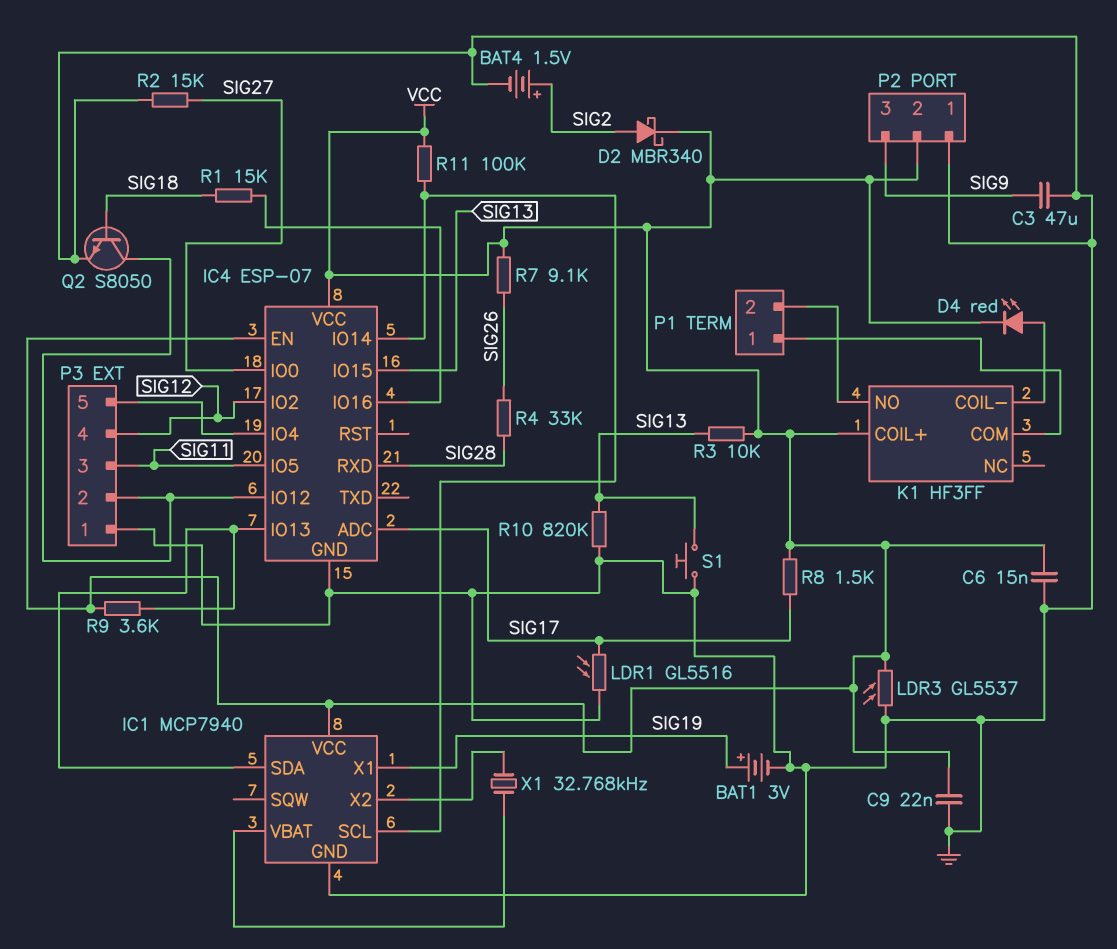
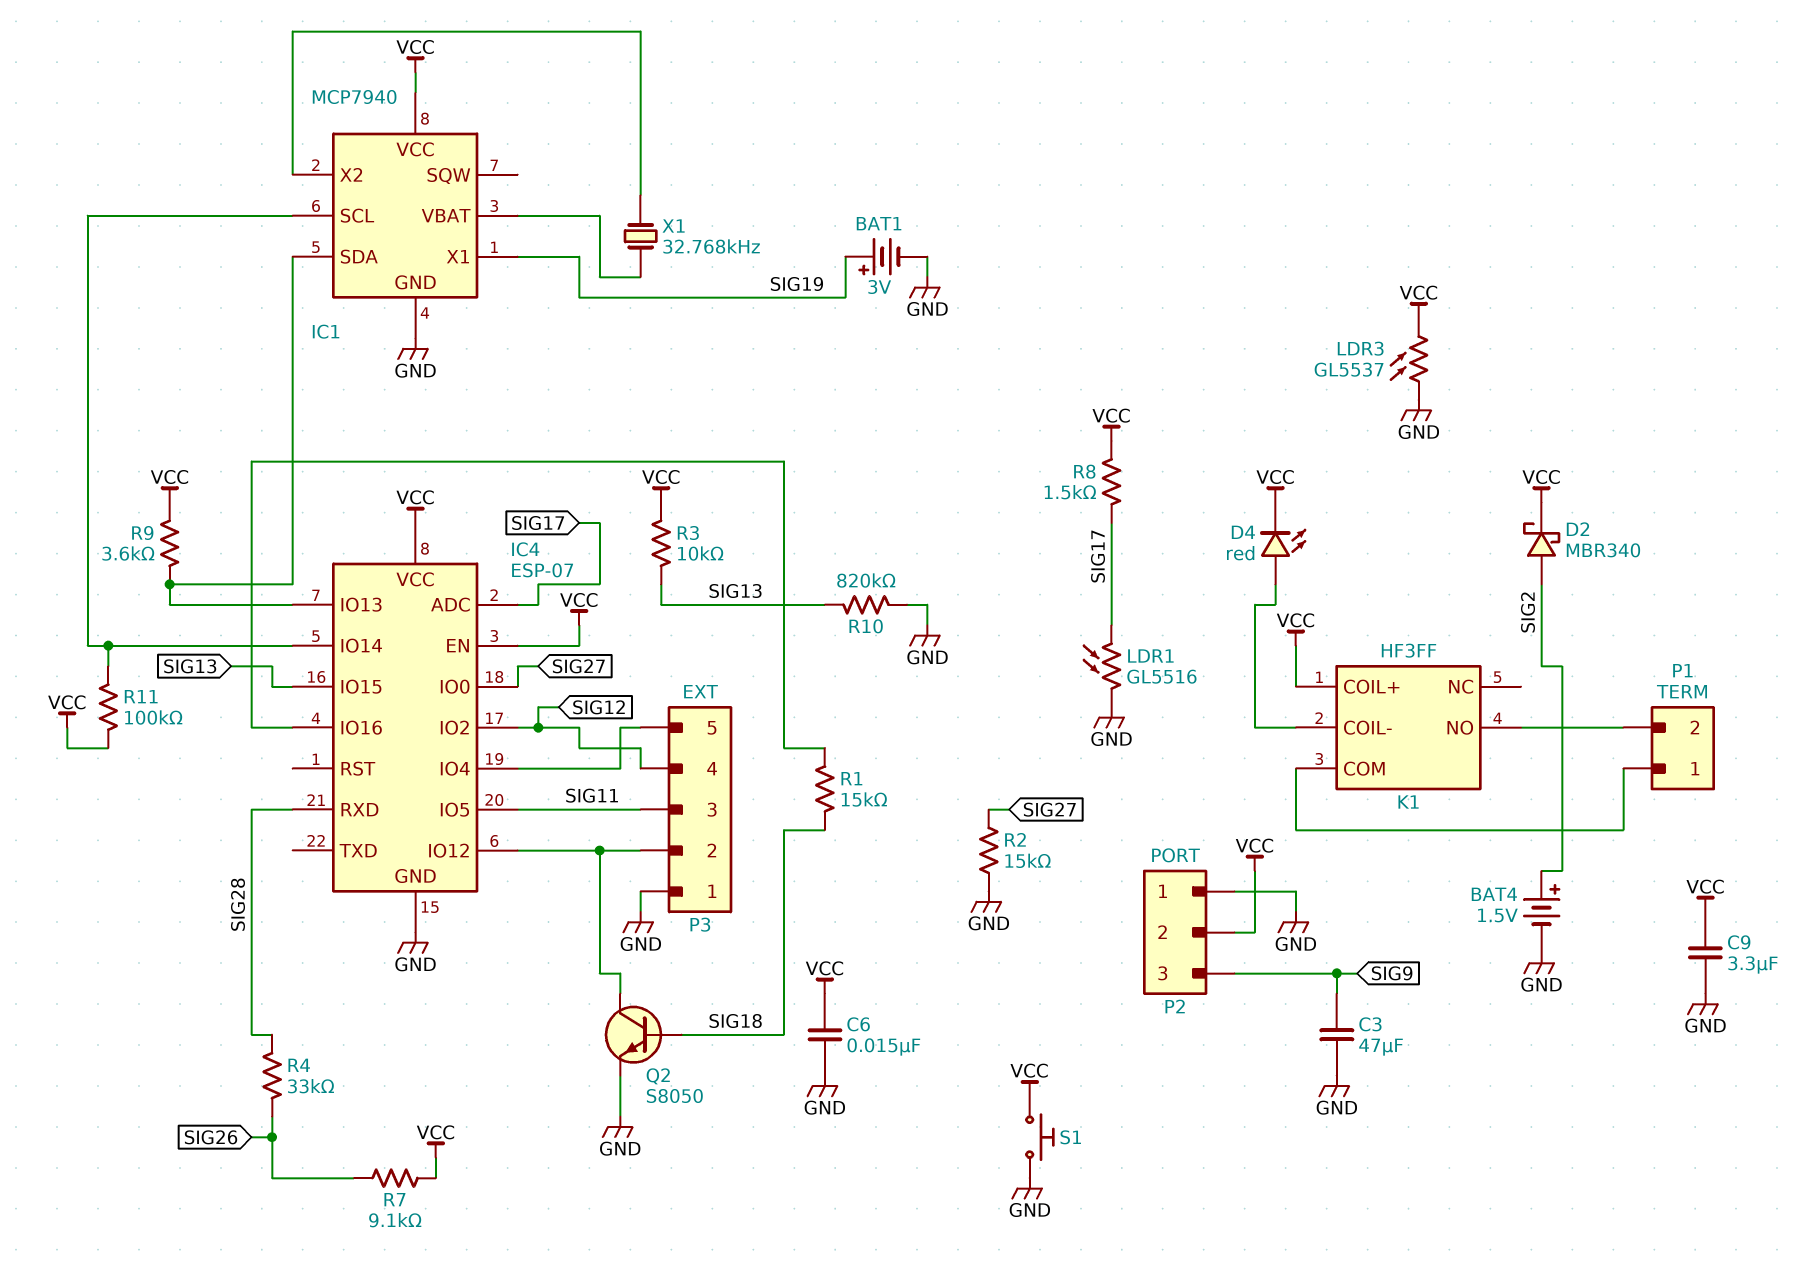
C9: 22nF (GND, VCC) -> 3.3uF (GND, VCC)
S1: button (GND, SIG13) -> button (GND, VCC)

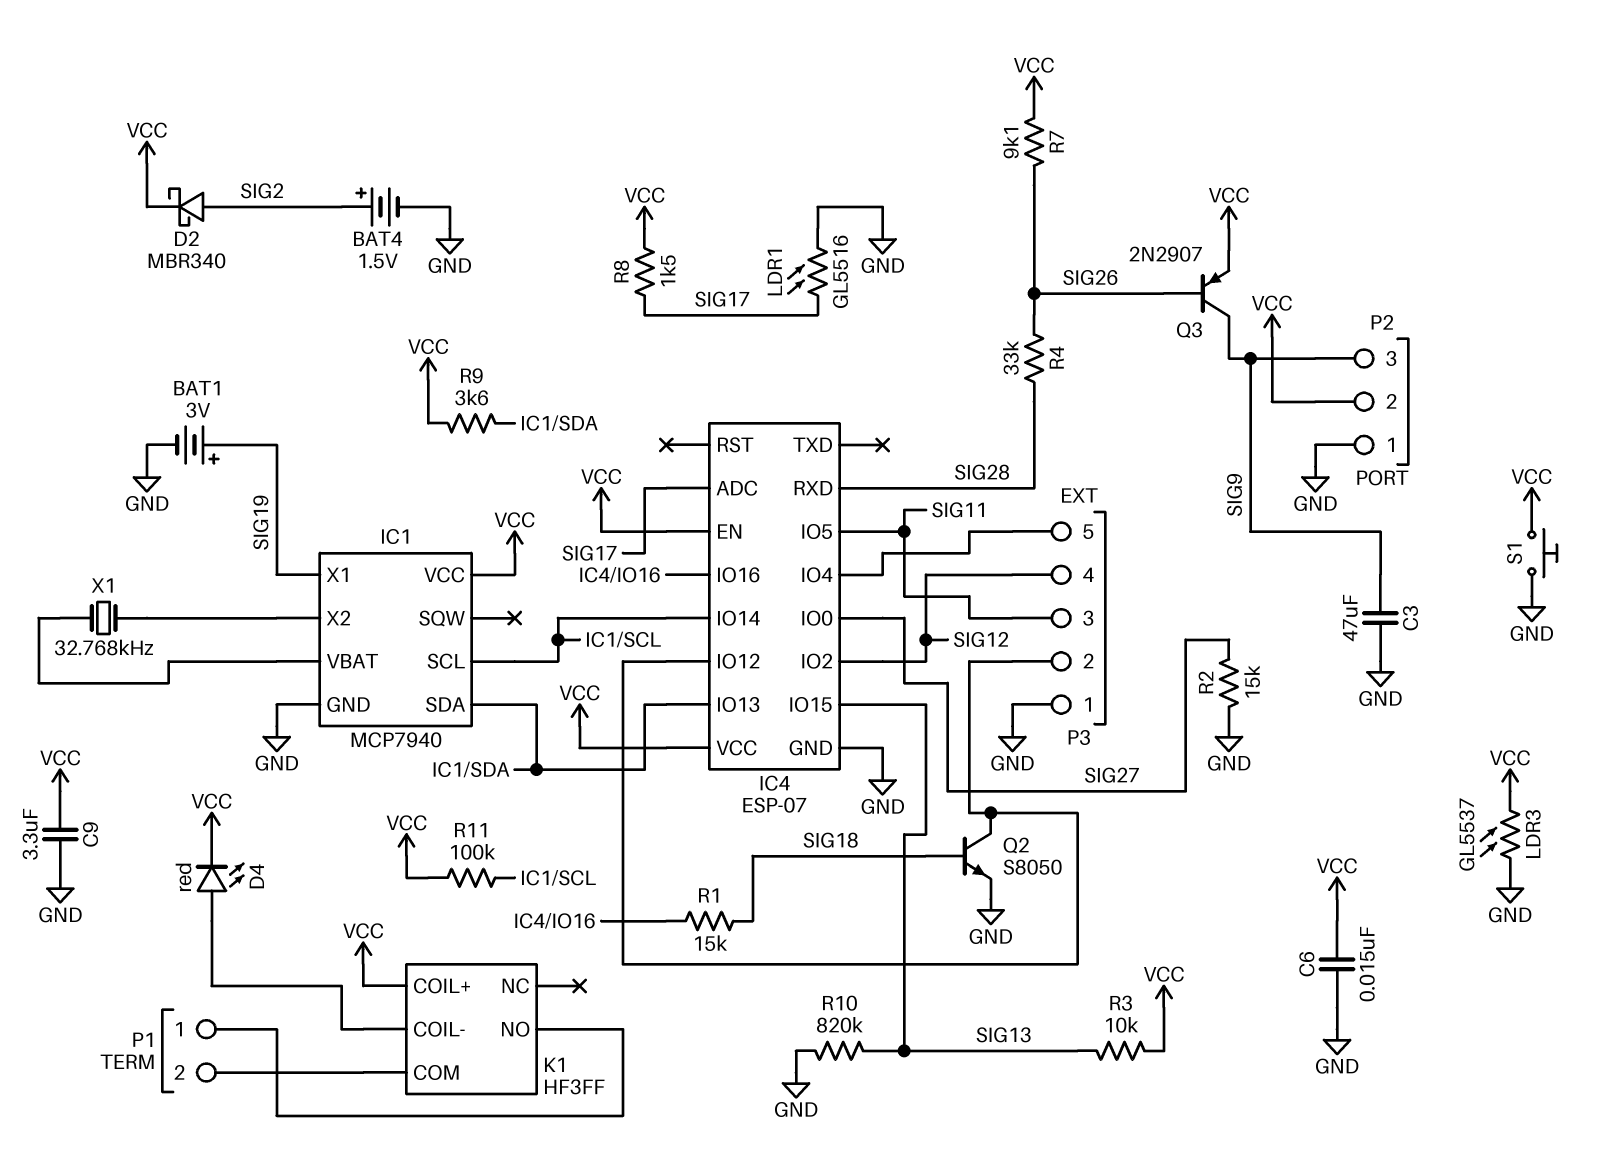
P1 pin 1: K1/COM -> K1/NO
P1 pin 2: K1/NO -> K1/COM
Q3: none -> PNP 2N2907 (B SIG26, C SIG9, E VCC)

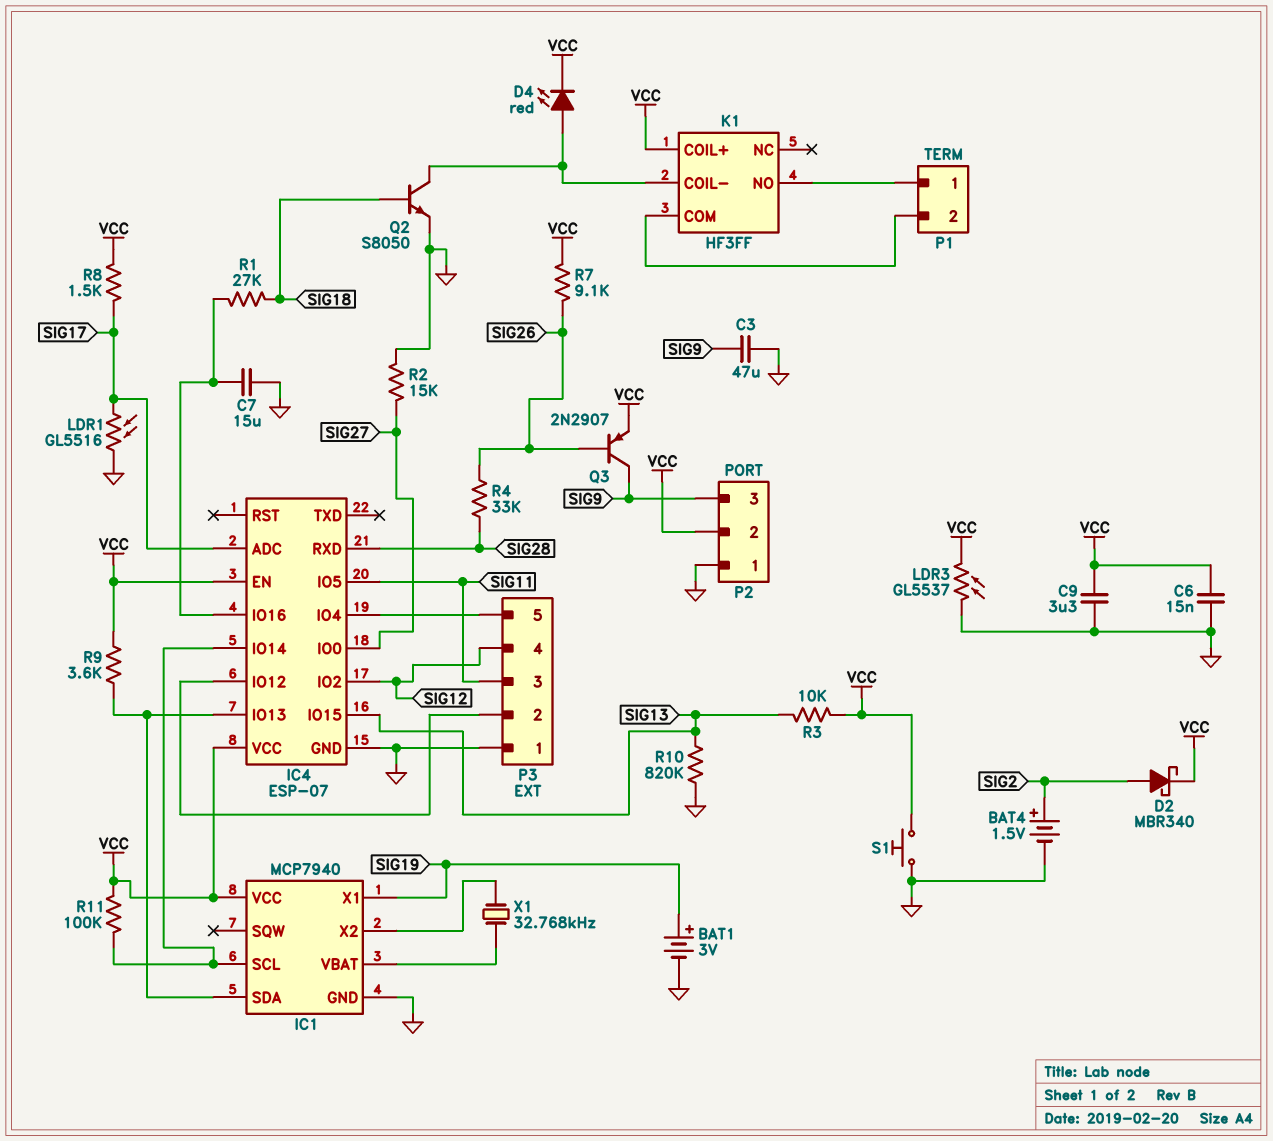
C7: none -> 15uF (GND, IC4/IO16)
Q2: NPN S8050 (B SIG18, C IC4/IO12, E GND) -> NPN S8050 (B SIG18, C K1/COIL-, E GND)
R1: 15k (IC4/IO16, SIG18) -> 27k (IC4/IO16, SIG18)

